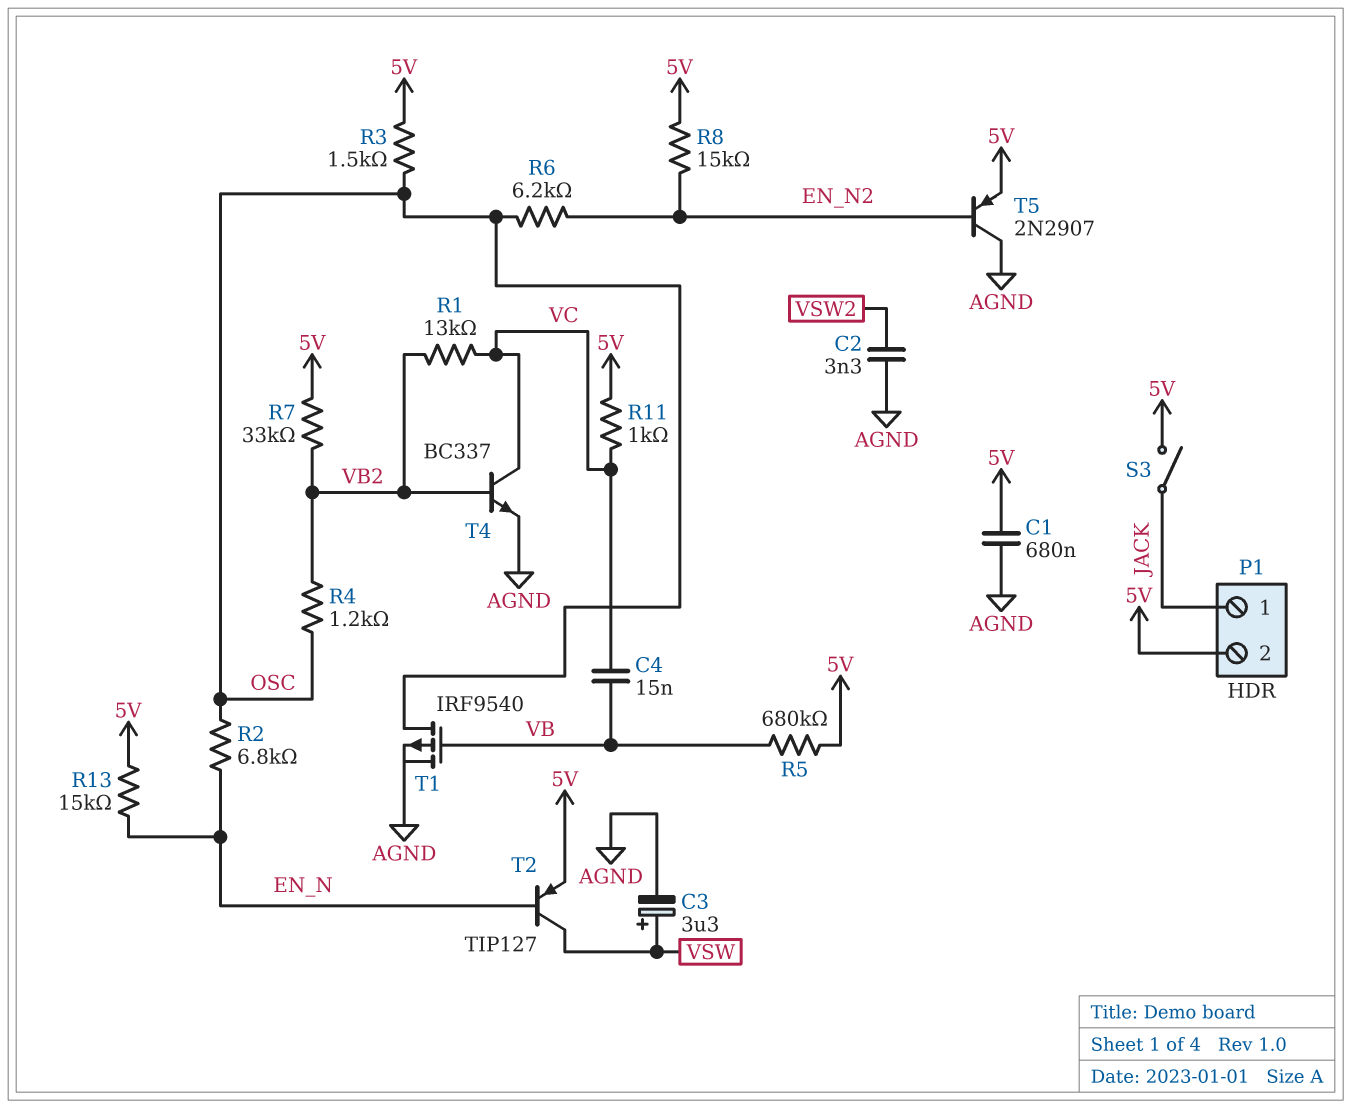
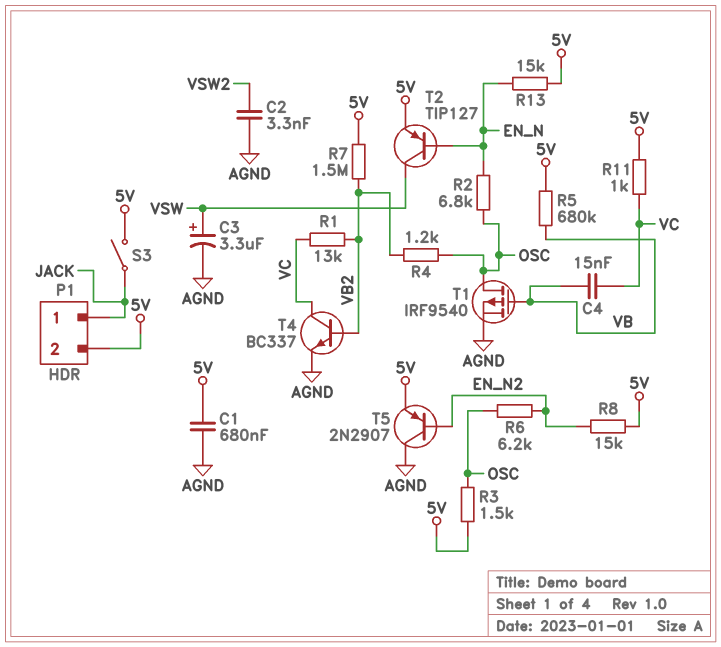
R7: 33k (5V, VB2) -> 1.5M (5V, VB2)

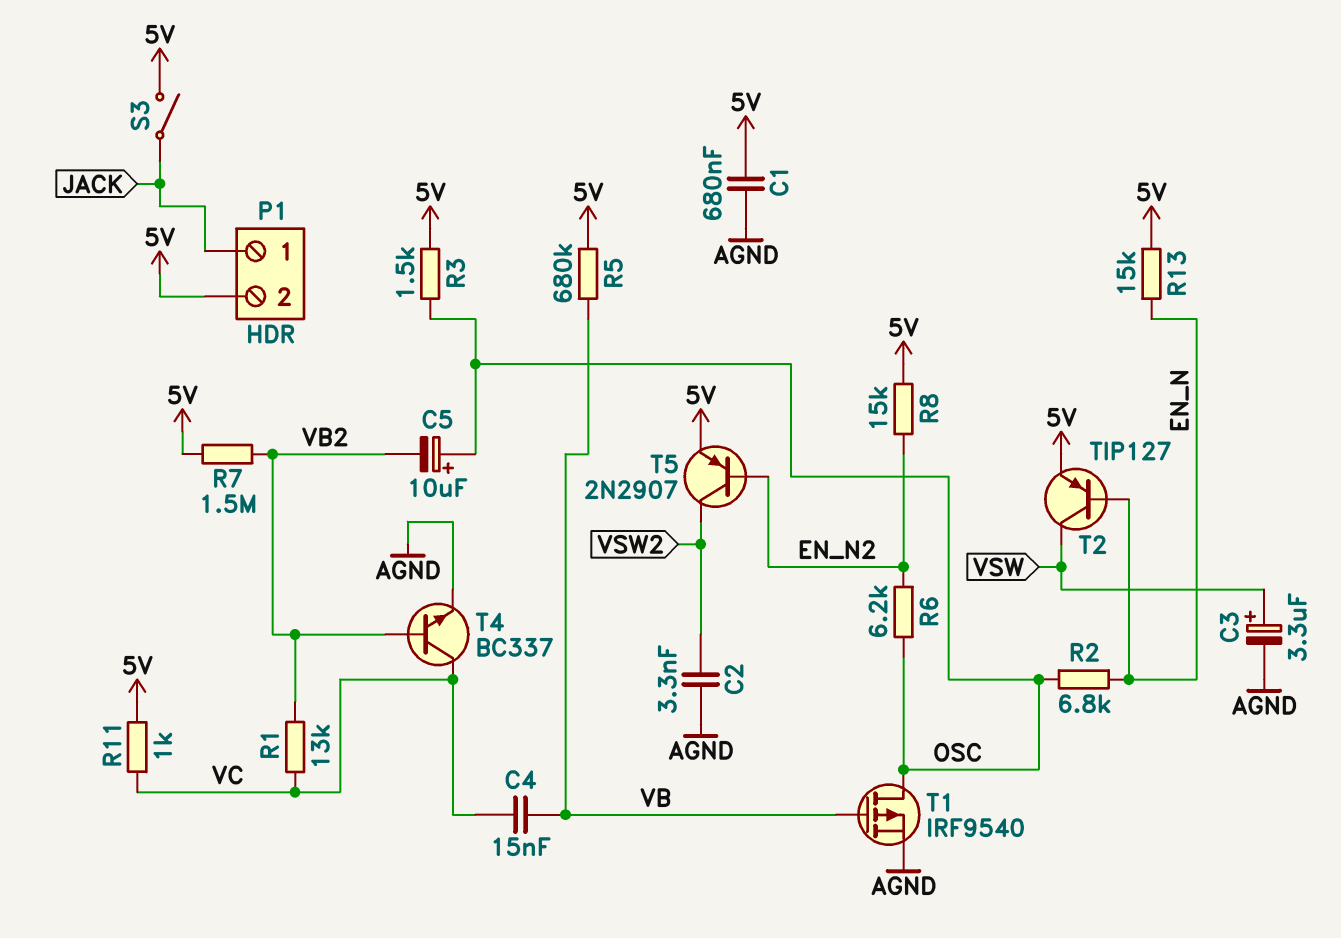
C5: none -> 10uF (plus OSC, minus VB2)
R4: 1.2k (OSC, VB2) -> none
T5: PNP 2N2907 (B EN_N2, C AGND, E 5V) -> PNP 2N2907 (B EN_N2, C VSW2, E 5V)

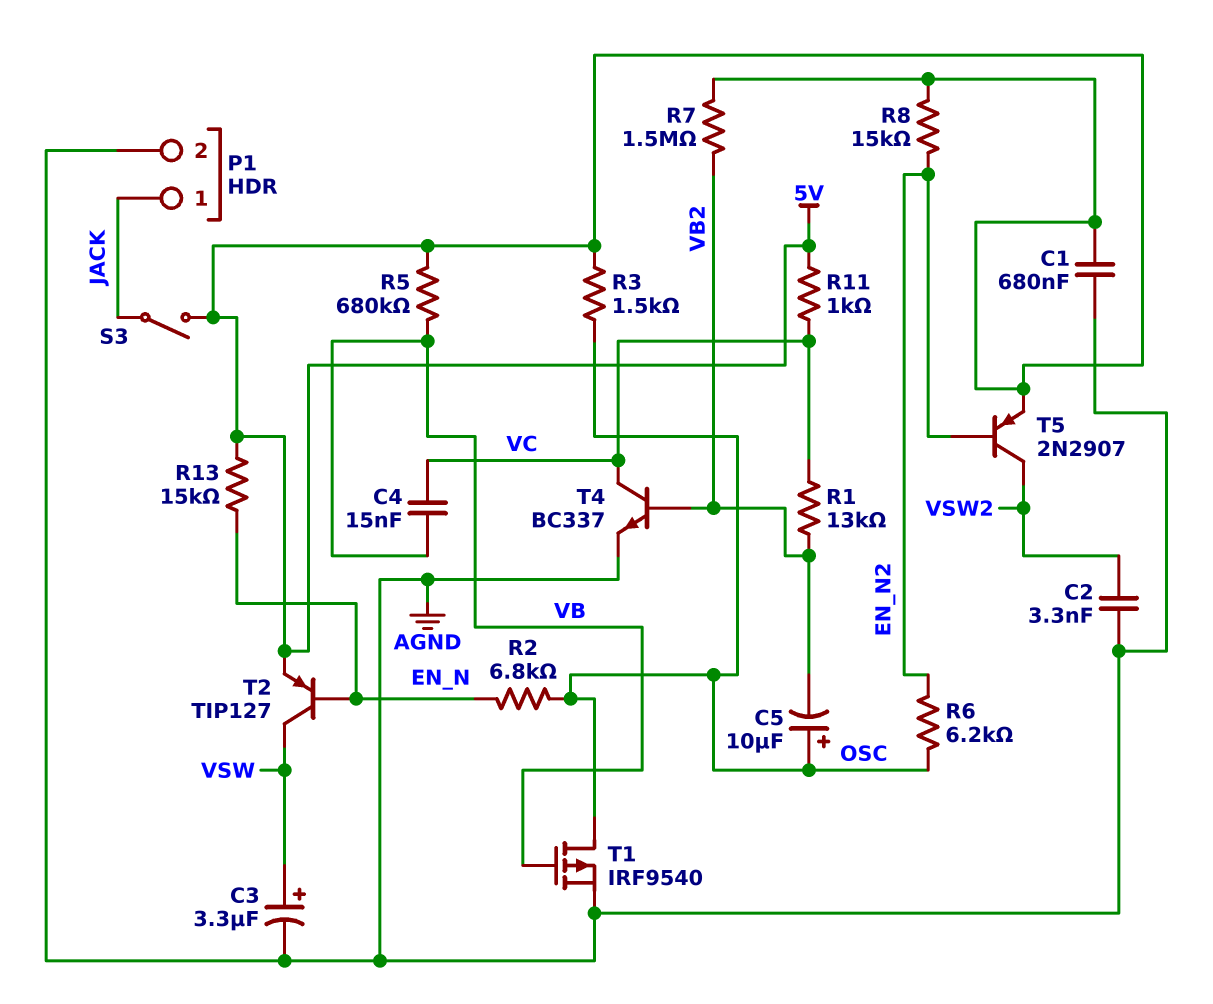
P1 pin 2: 5V -> AGND

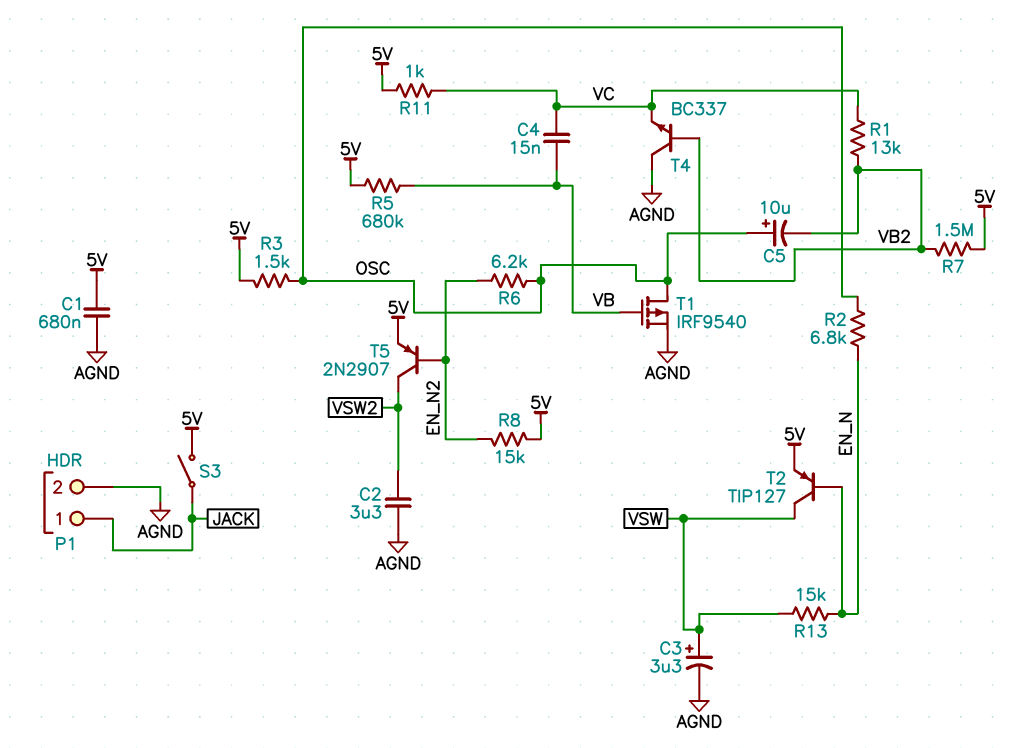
C2: 3.3nF (AGND, VSW2) -> 3.3uF (AGND, VSW2)
R13: 15k (5V, EN_N) -> 15k (EN_N, VSW)
T4: NPN BC337 (B VB2, C VC, E AGND) -> NPN BC337 (B VB2, C AGND, E VC)

